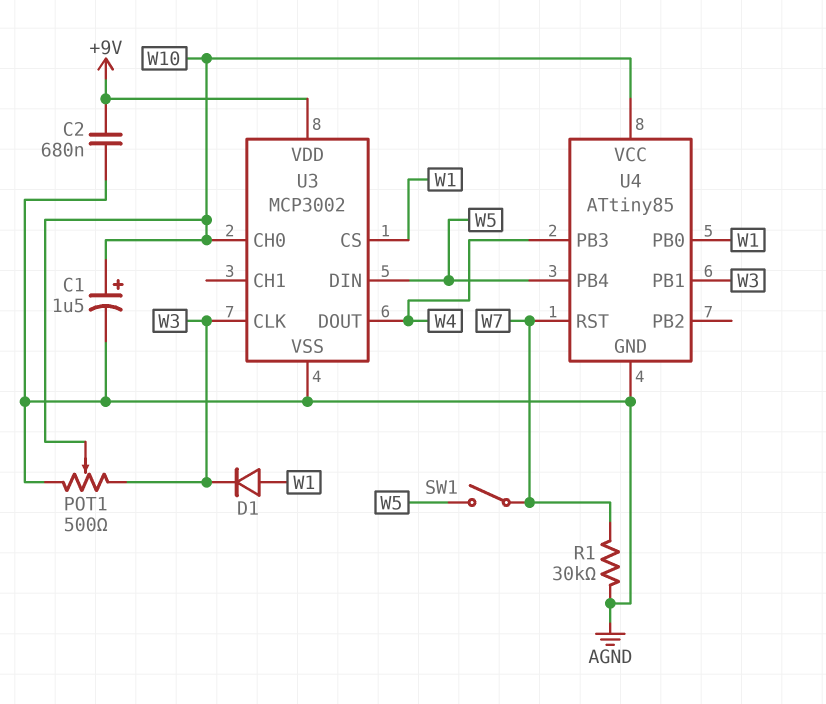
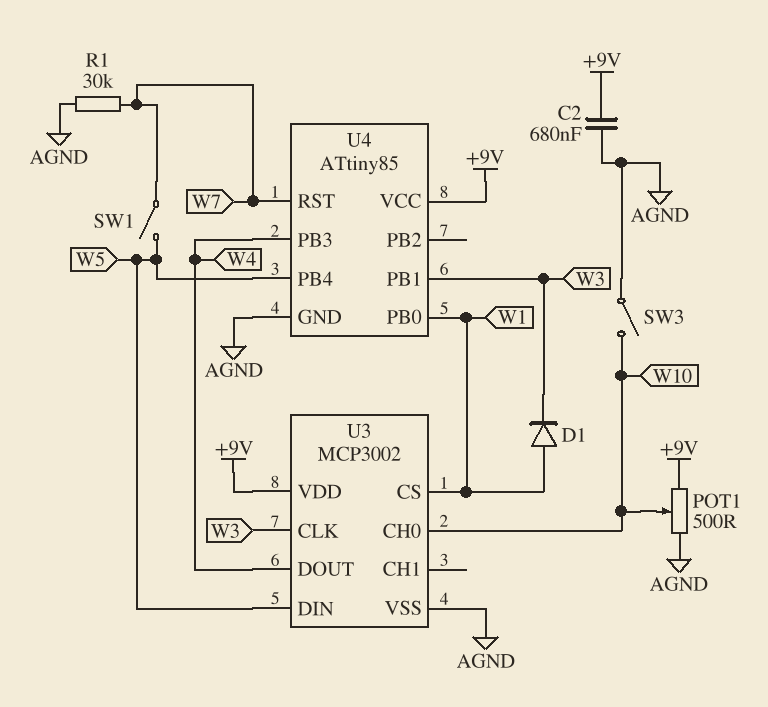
C1: 1.5uF (plus W10, minus AGND) -> none
POT1: 500 (AGND, W3, wiper W10) -> 500 (+9V, AGND, wiper W10)
SW3: none -> switch (AGND, W10)
U4 pin VCC: W10 -> +9V

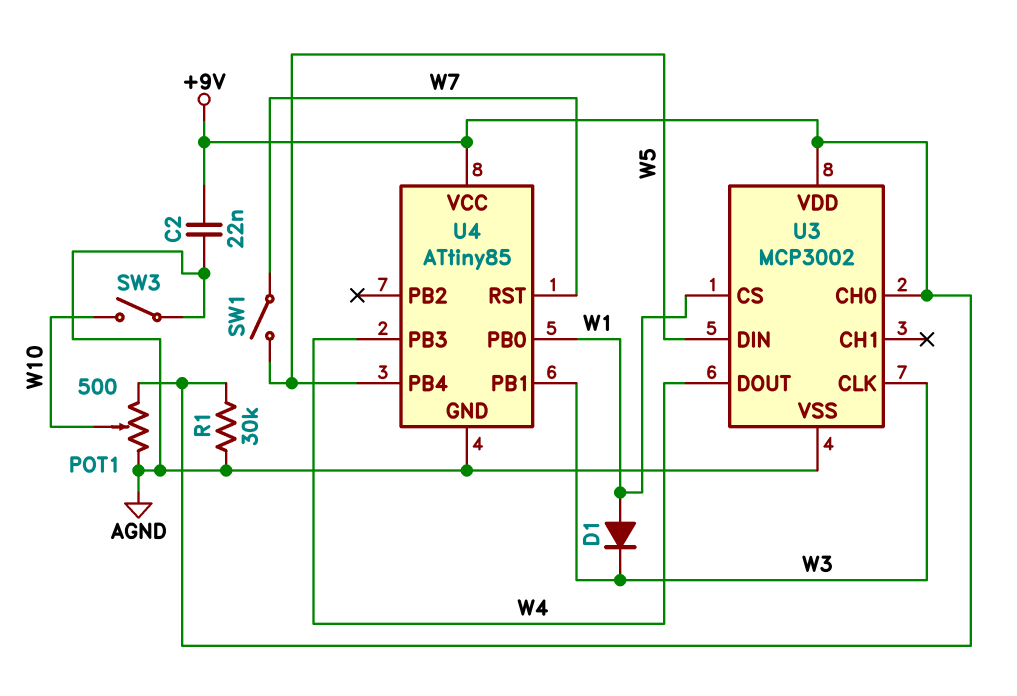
C2: 680nF (+9V, AGND) -> 22nF (+9V, AGND)
R1: 30k (AGND, W7) -> 30k (+9V, AGND)
U3 pin CH0: W10 -> +9V

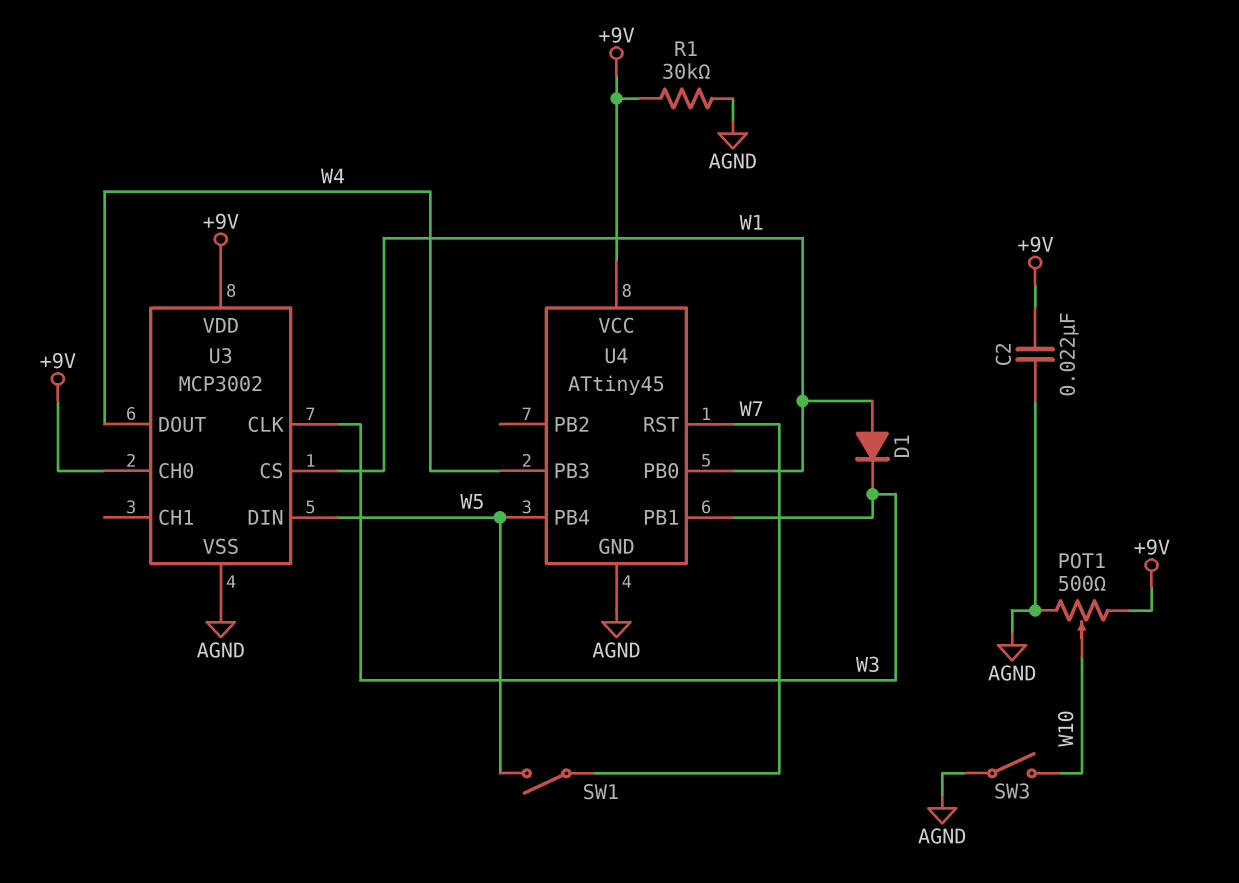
U4: ATtiny85 -> ATtiny45

